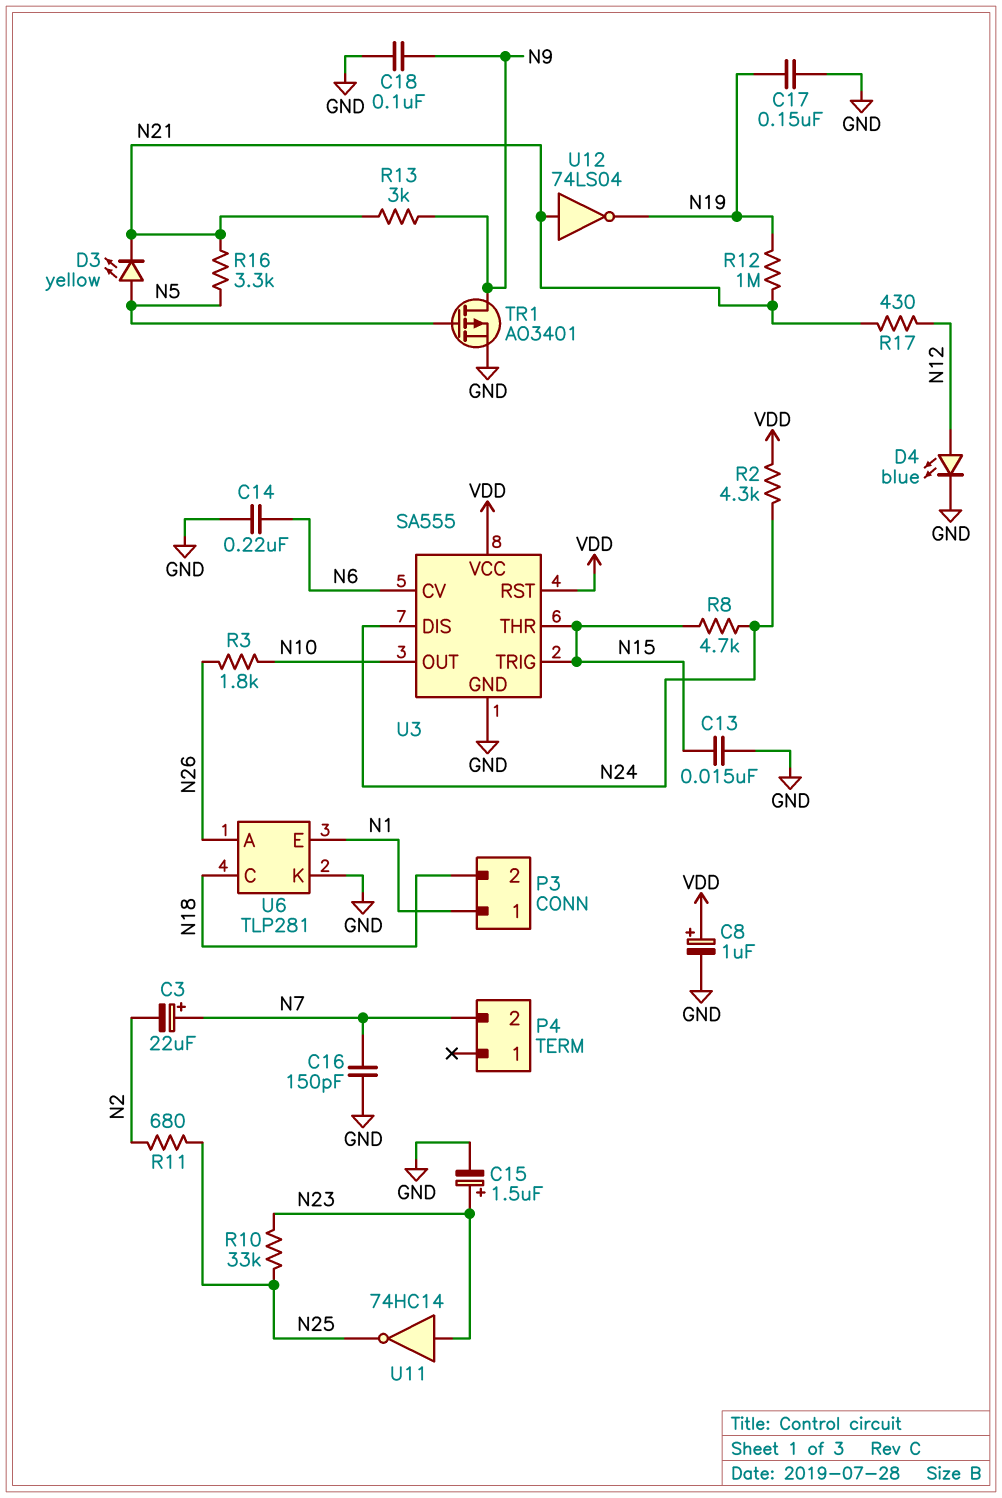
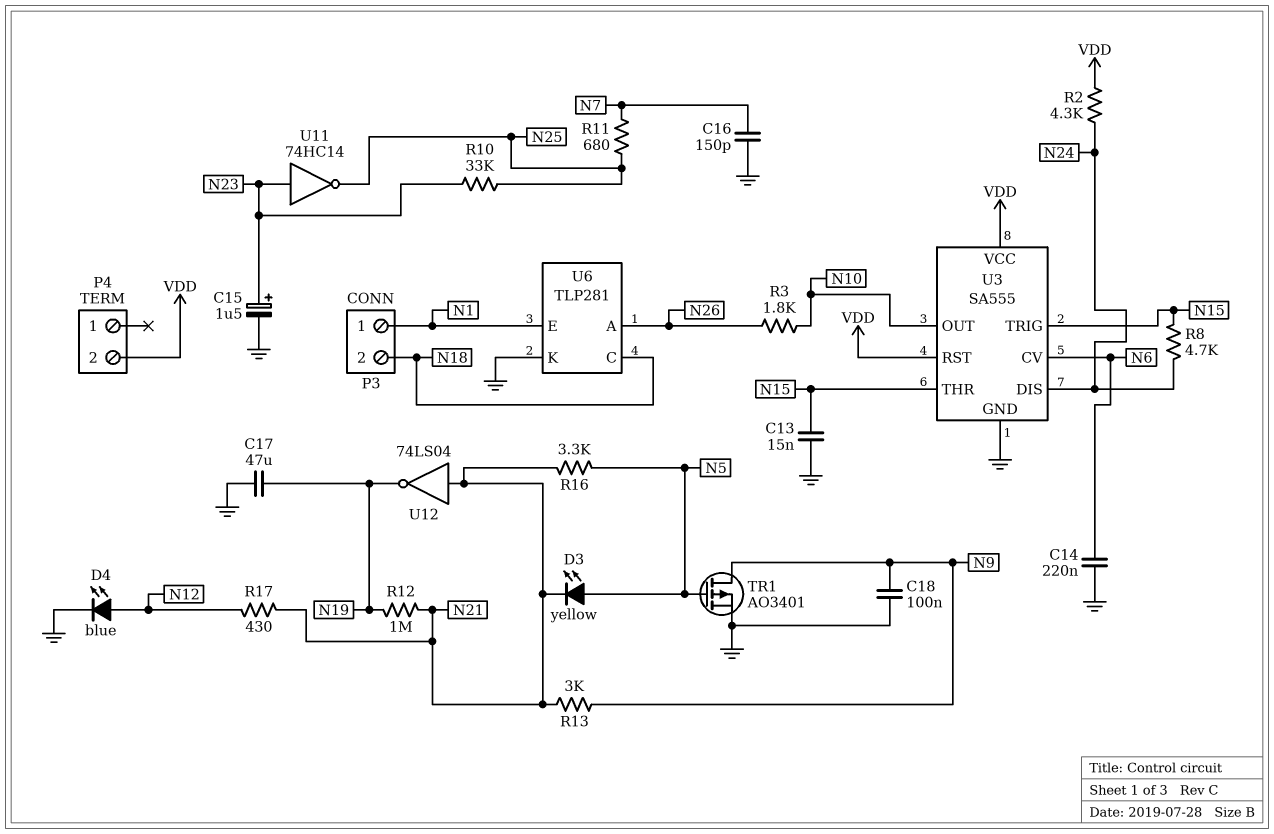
C3: 22uF (plus N7, minus N2) -> none
C8: 1uF (plus VDD, minus GND) -> none
C17: 150nF (GND, N19) -> 47uF (GND, N19)
P4 pin 2: N7 -> VDD
R11: 680 (N2, N25) -> 680 (N7, N25)

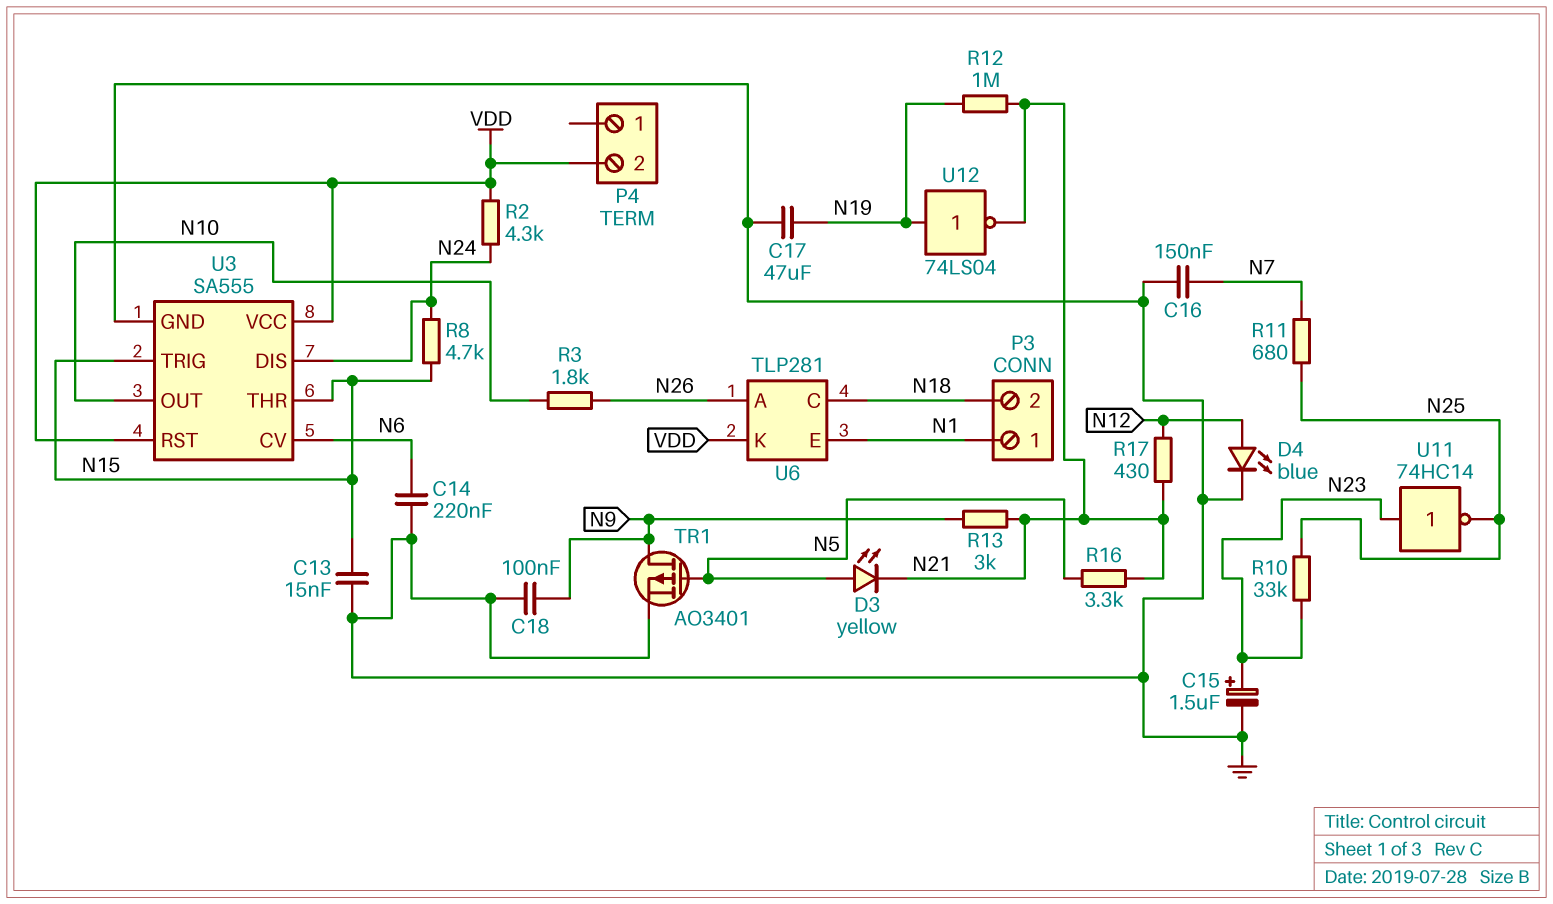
C16: 150pF (GND, N7) -> 150nF (GND, N7)
U6 pin K: GND -> VDD
U12: NOT 74LS04 (in N21, out N19) -> NOT 74LS04 (in N19, out N21)

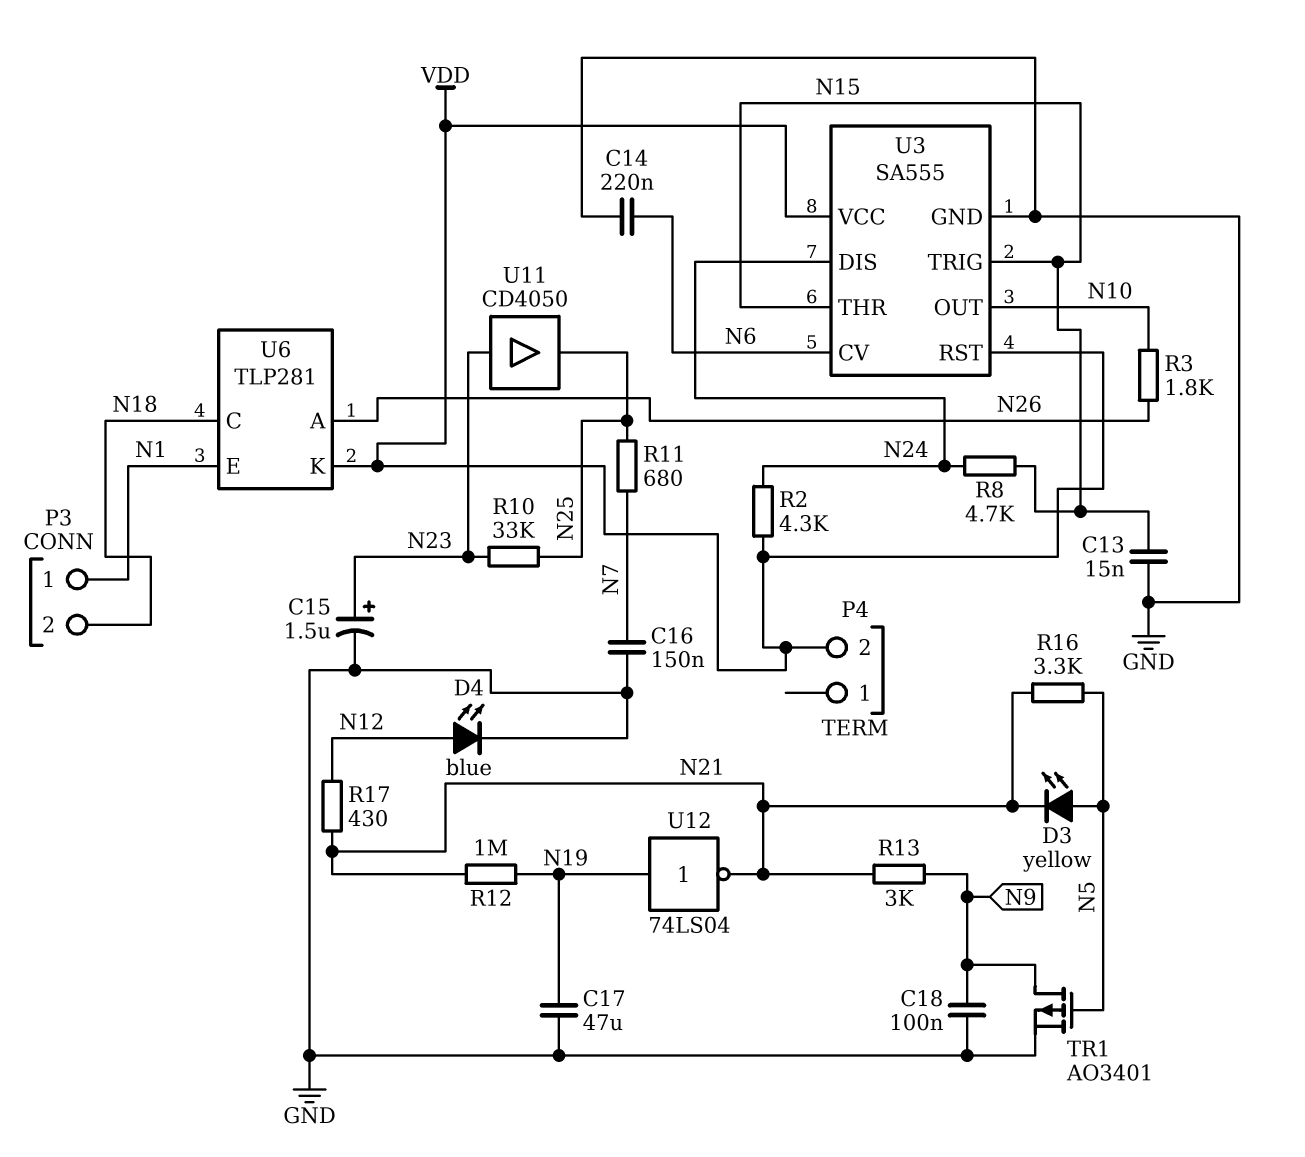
U11: NOT 74HC14 (in N23, out N25) -> buffer CD4050 (in N23, out N25)

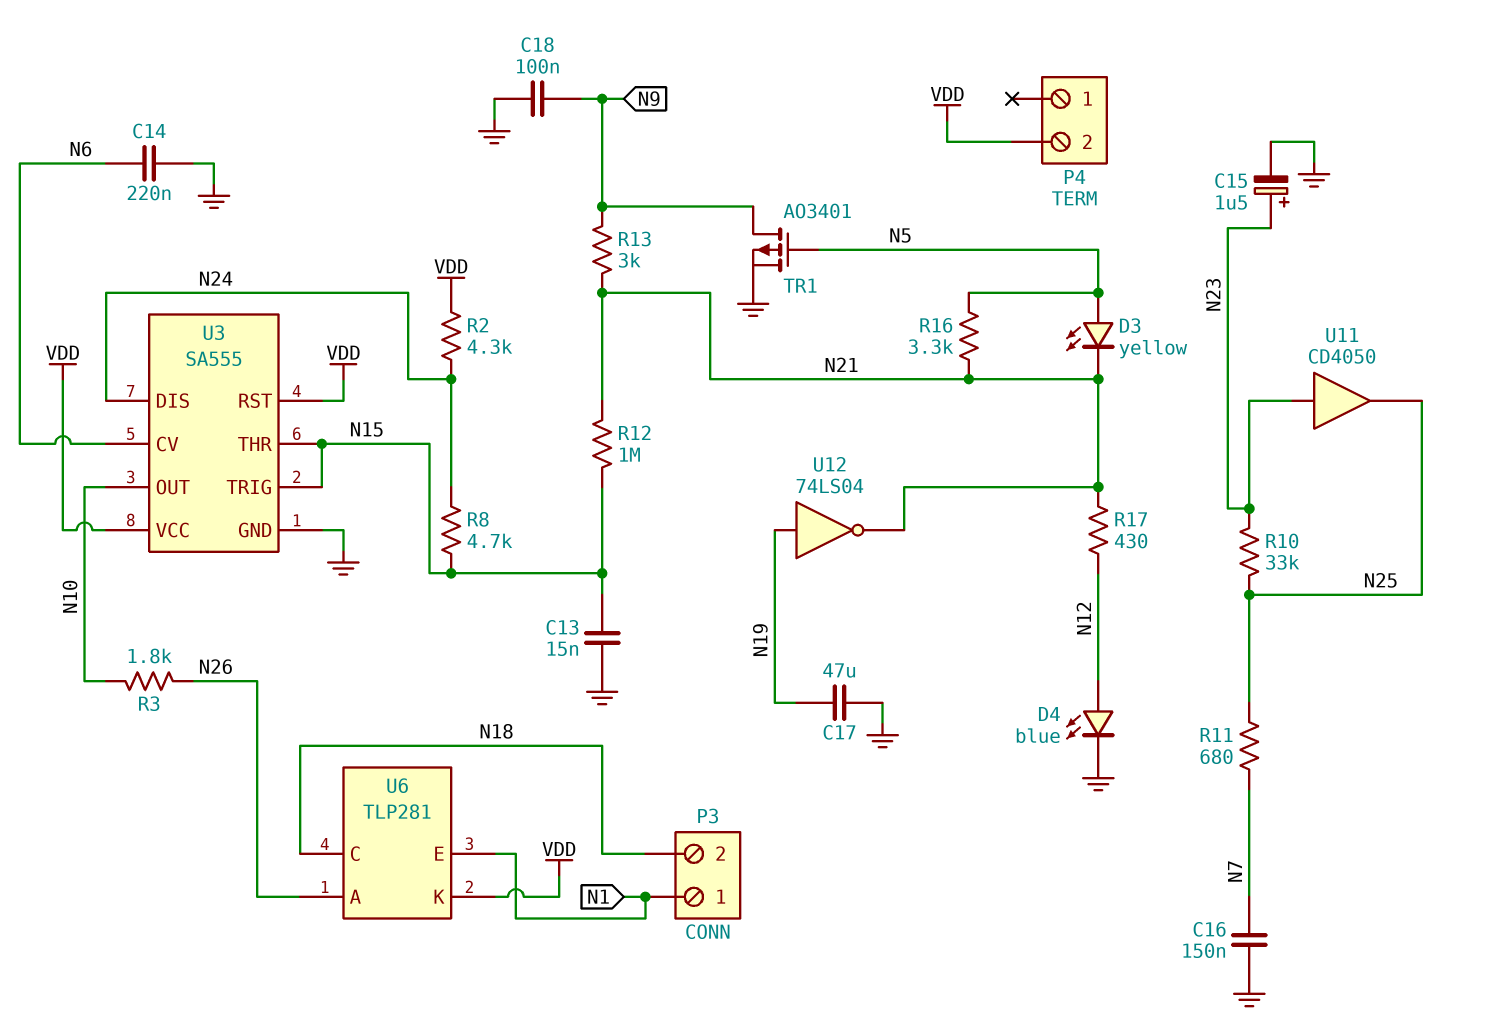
R12: 1M (N19, N21) -> 1M (N15, N21)

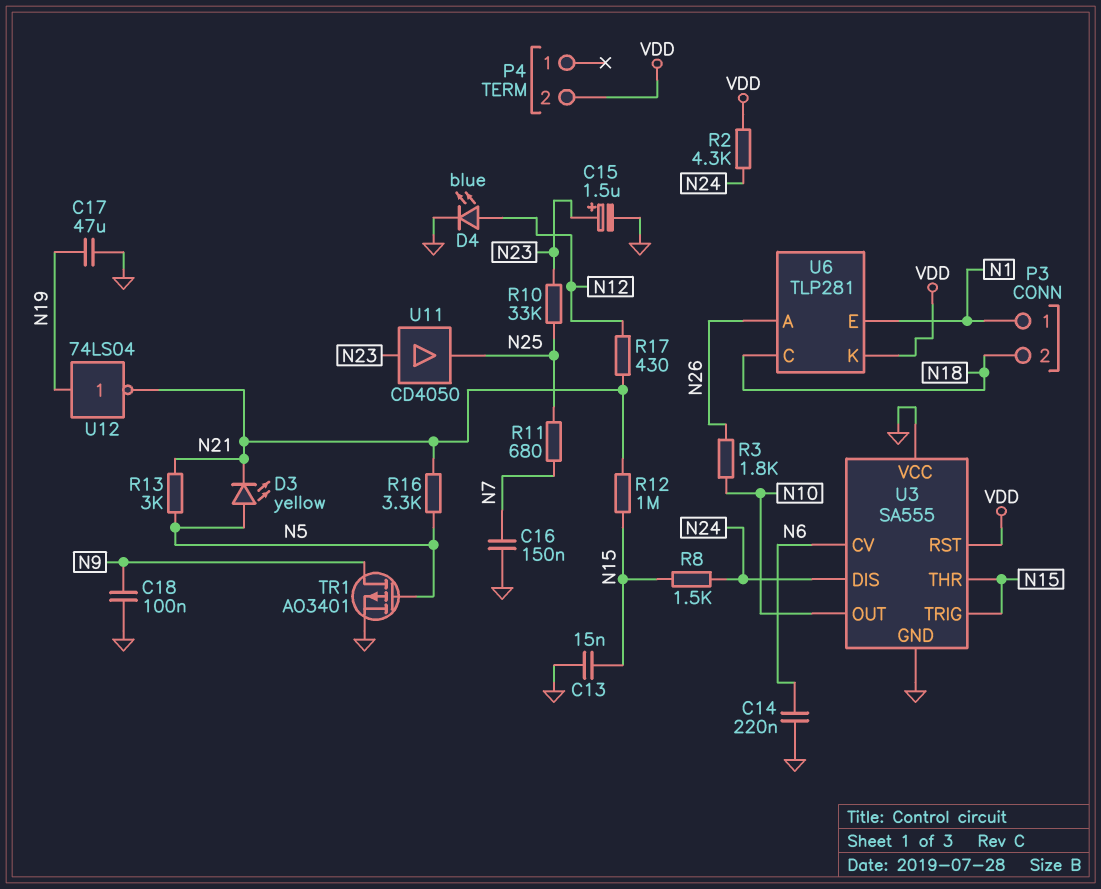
R8: 4.7k (N15, N24) -> 1.5k (N15, N24)
R13: 3k (N9, N21) -> 3k (N5, N21)
U3 pin VCC: VDD -> GND

